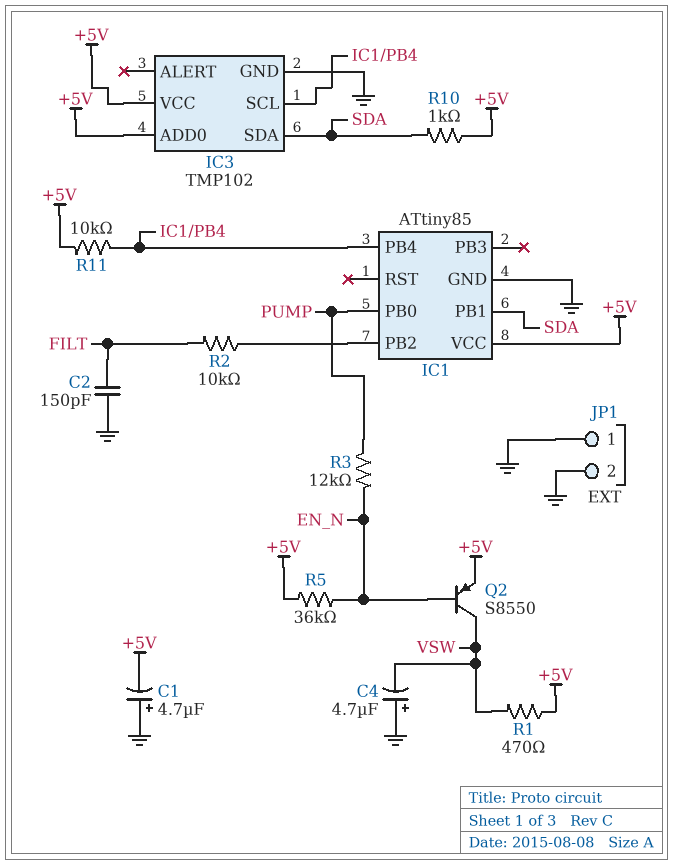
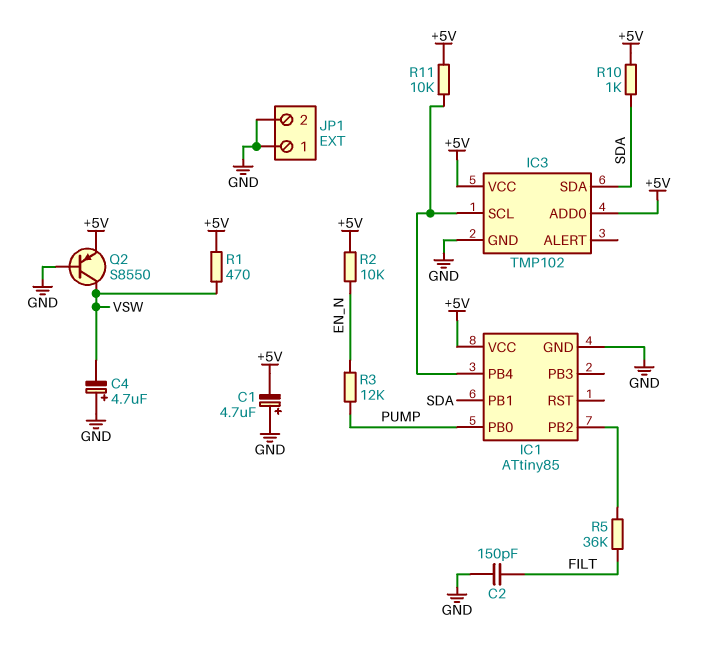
Q2: PNP S8550 (B EN_N, C VSW, E +5V) -> PNP S8550 (B GND, C VSW, E +5V)
R2: 10k (FILT, IC1/PB2) -> 10k (+5V, EN_N)
R5: 36k (+5V, EN_N) -> 36k (FILT, IC1/PB2)

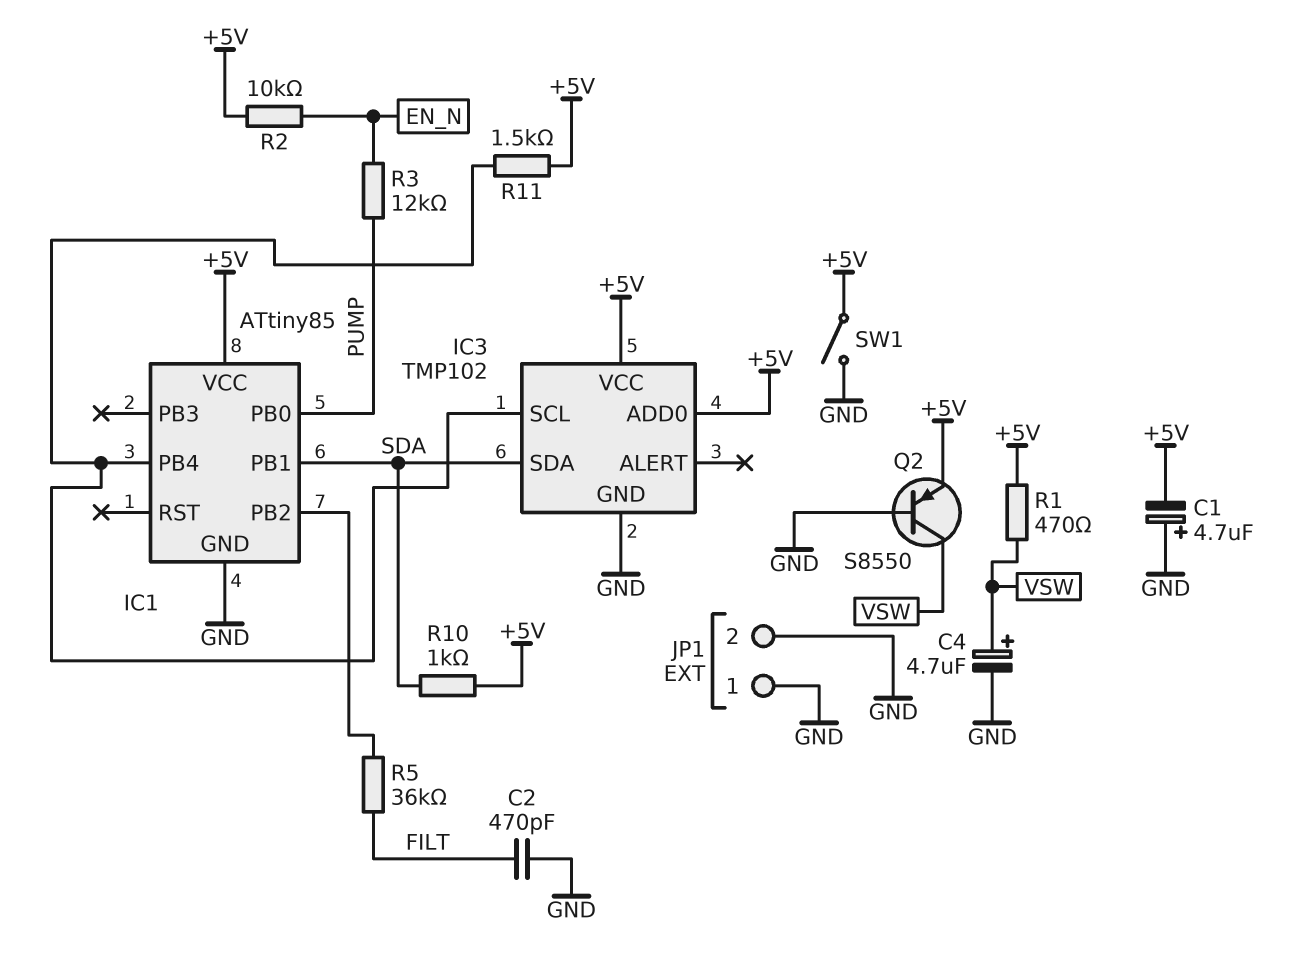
C2: 150pF (FILT, GND) -> 470pF (FILT, GND)
C4: 4.7uF (plus GND, minus VSW) -> 4.7uF (plus VSW, minus GND)
R11: 10k (+5V, IC1/PB4) -> 1.5k (+5V, IC1/PB4)
SW1: none -> switch (+5V, GND)

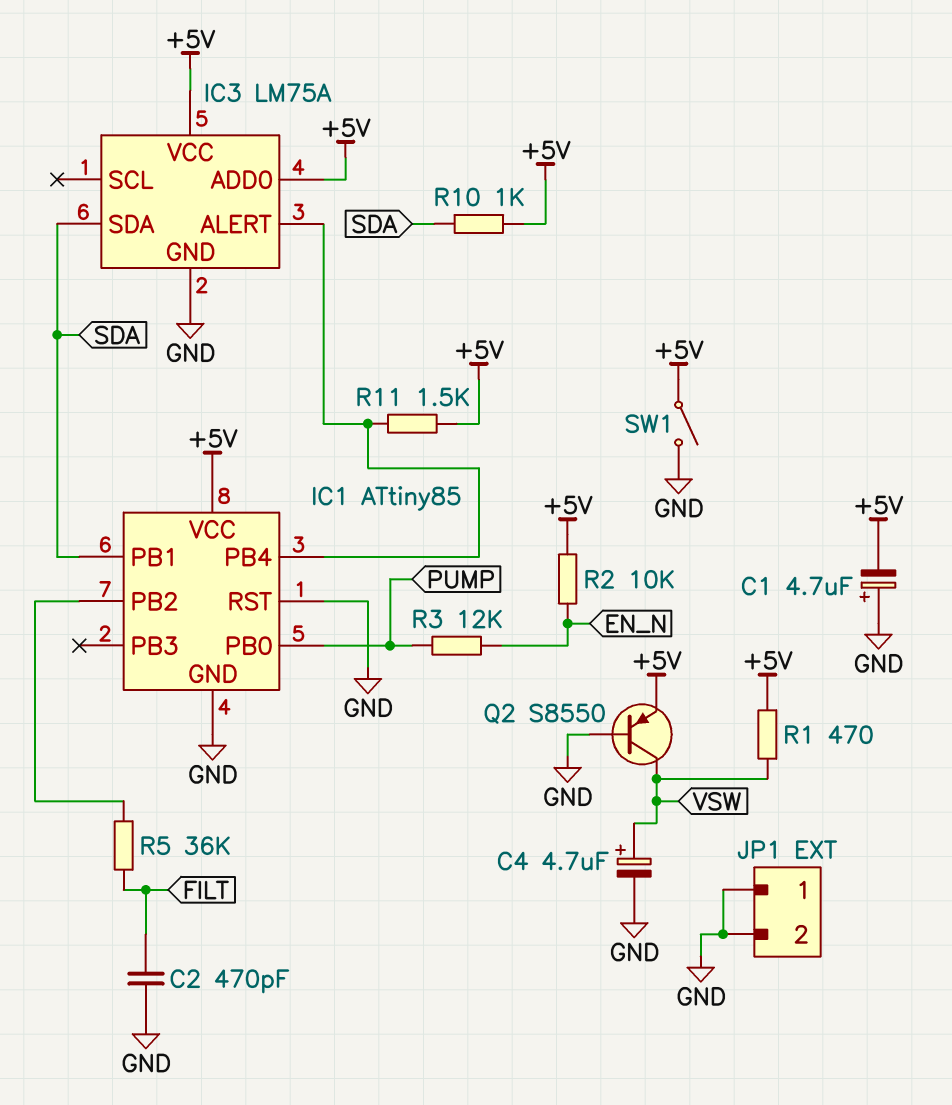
IC1 pin RST: none -> GND
IC3: TMP102 -> LM75A
IC3 pin ALERT: none -> IC1/PB4
IC3 pin SCL: IC1/PB4 -> none

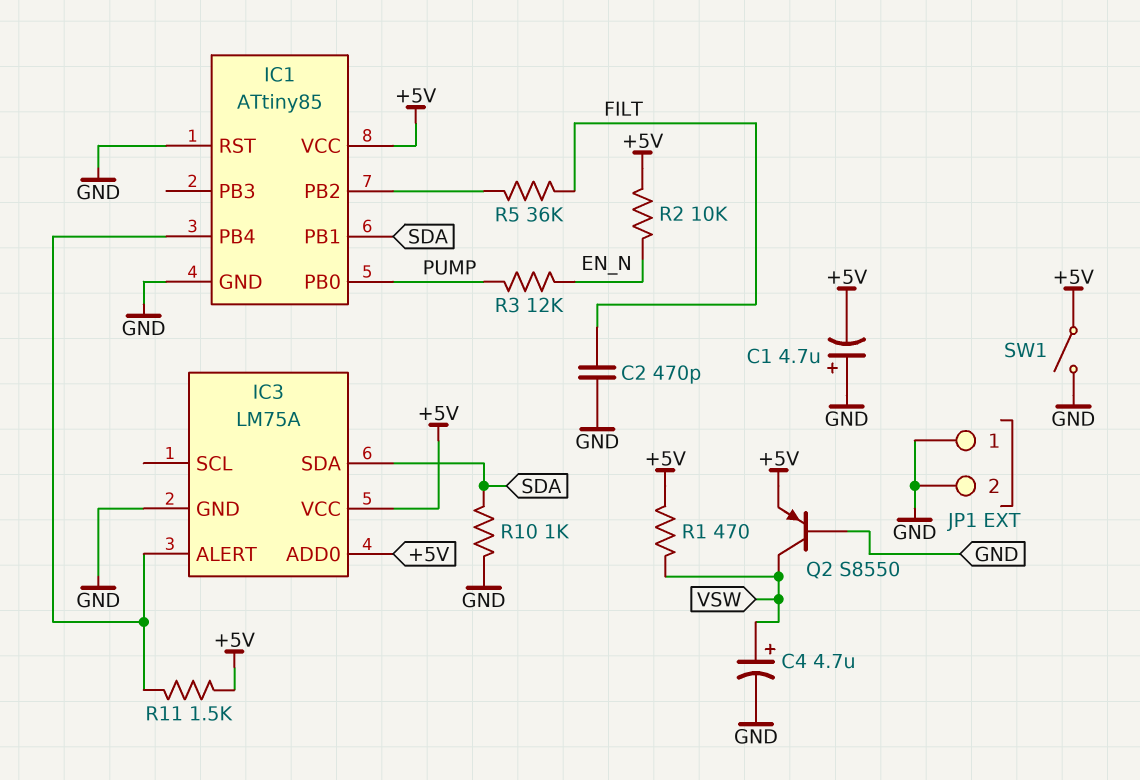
R10: 1k (+5V, SDA) -> 1k (GND, SDA)

